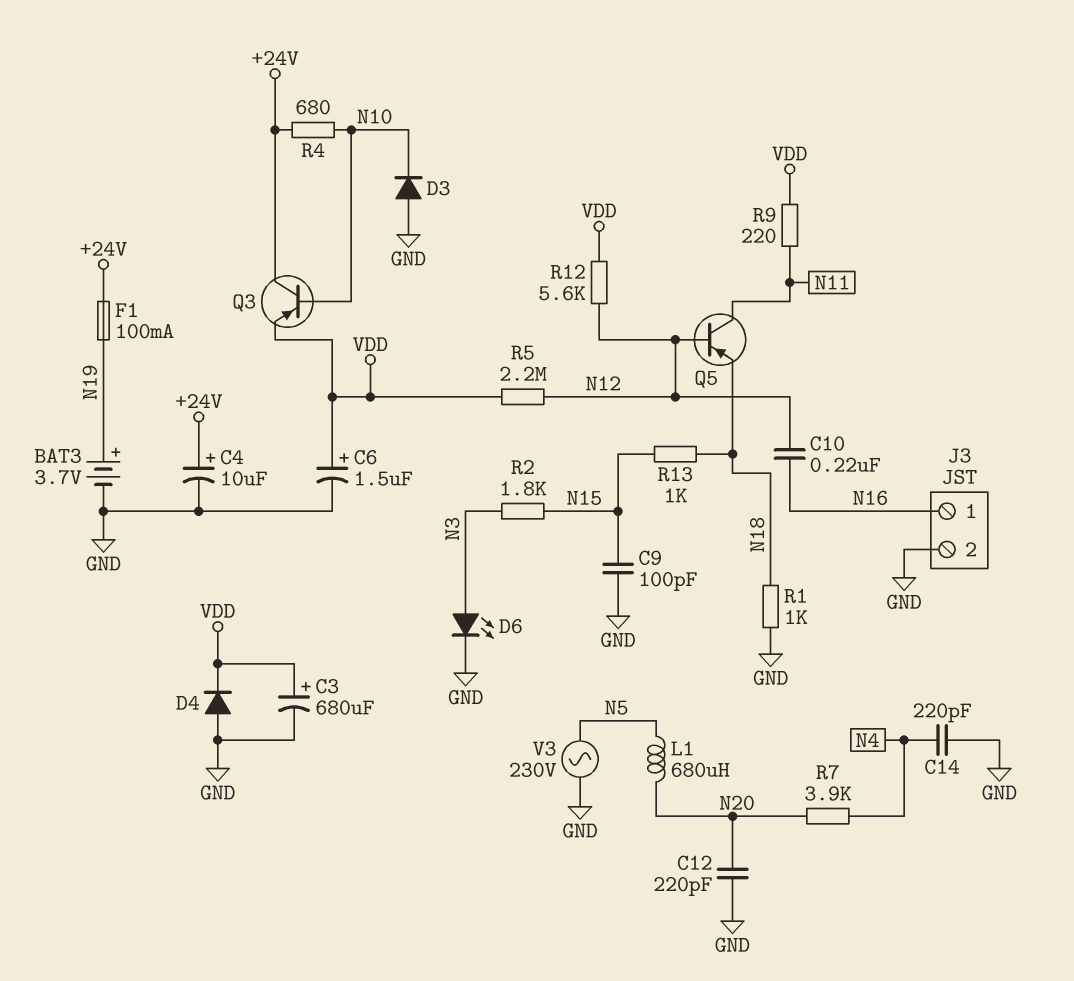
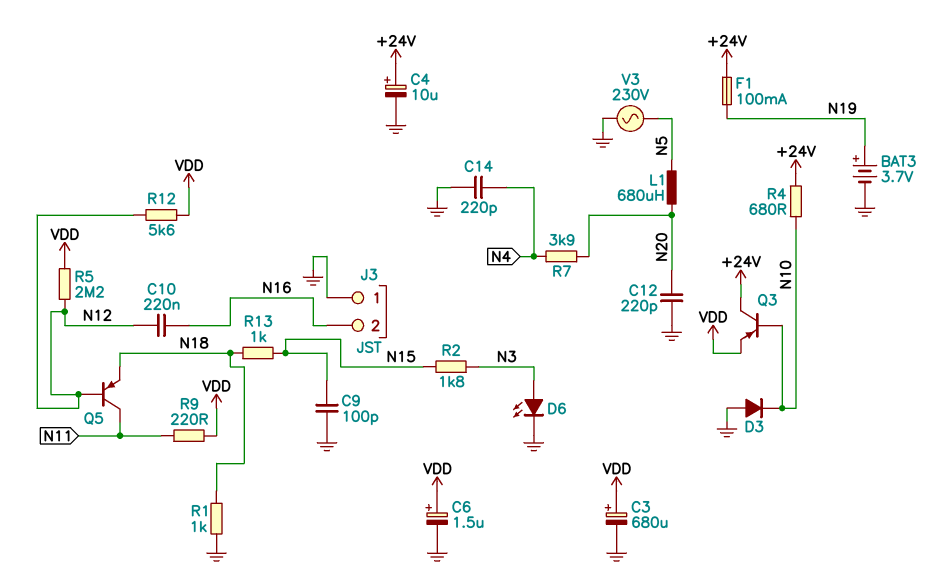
D4: diode (A GND, K VDD) -> none
J3 pin 1: N16 -> GND
J3 pin 2: GND -> N16

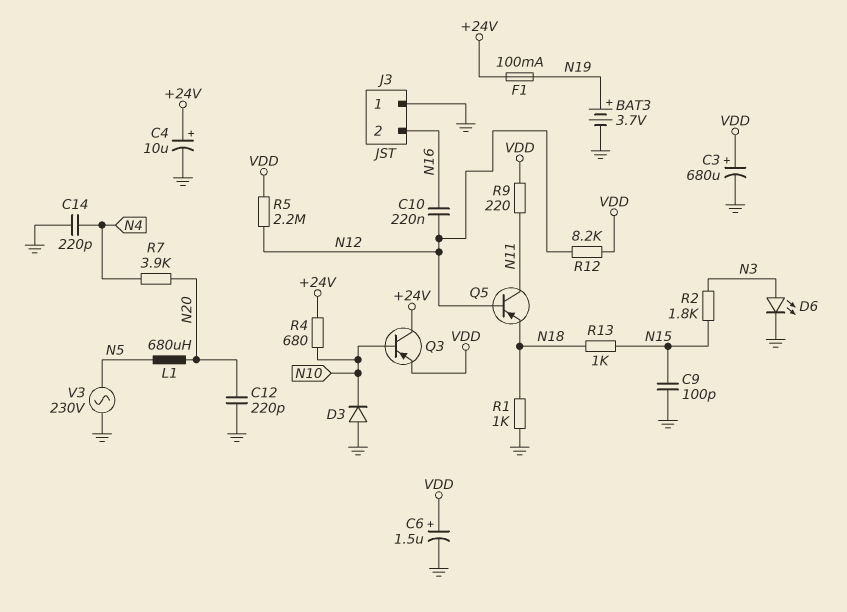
R12: 5.6k (N12, VDD) -> 8.2k (N12, VDD)

